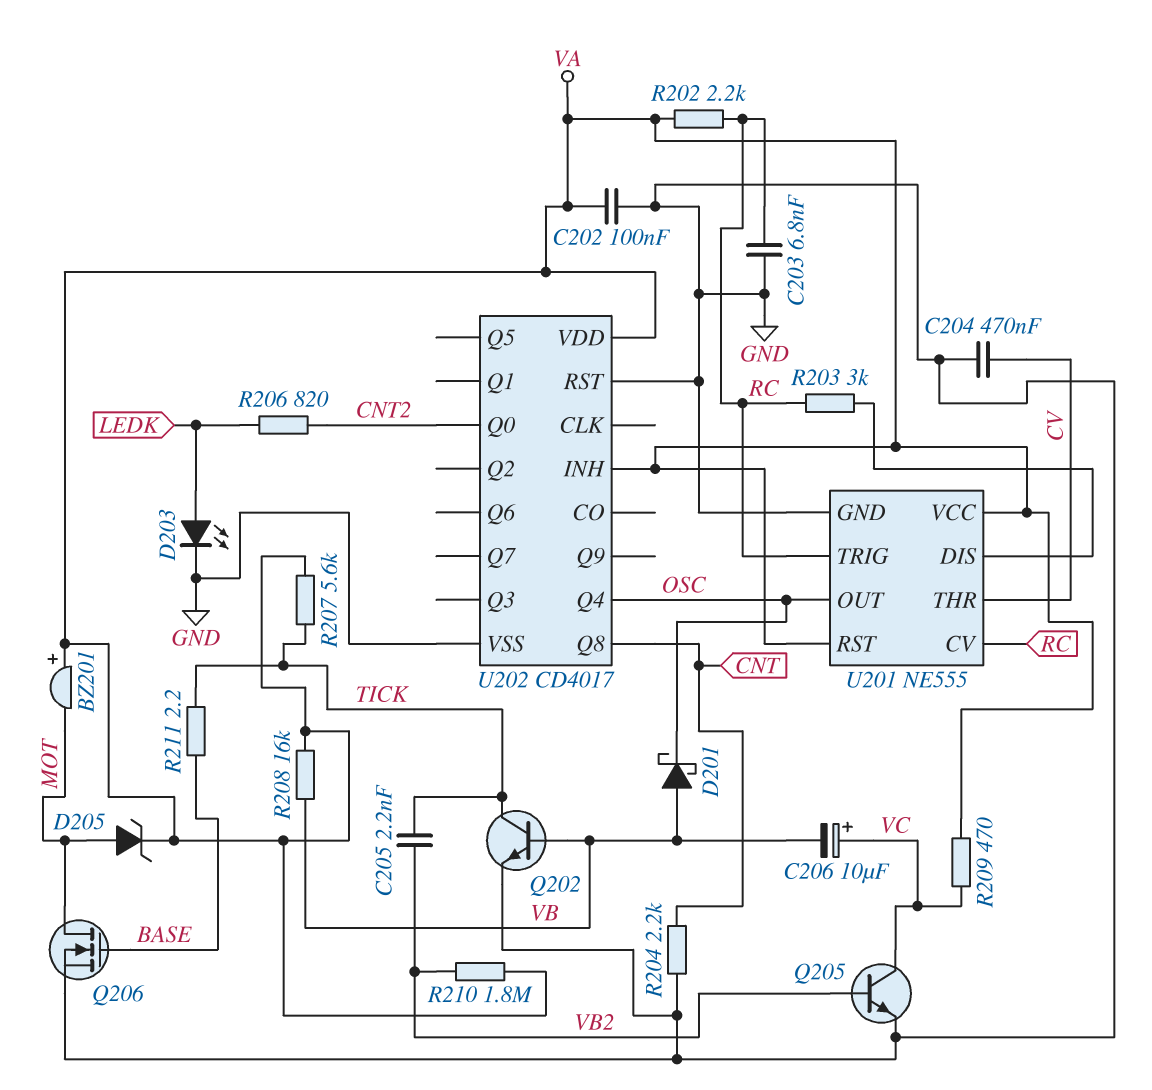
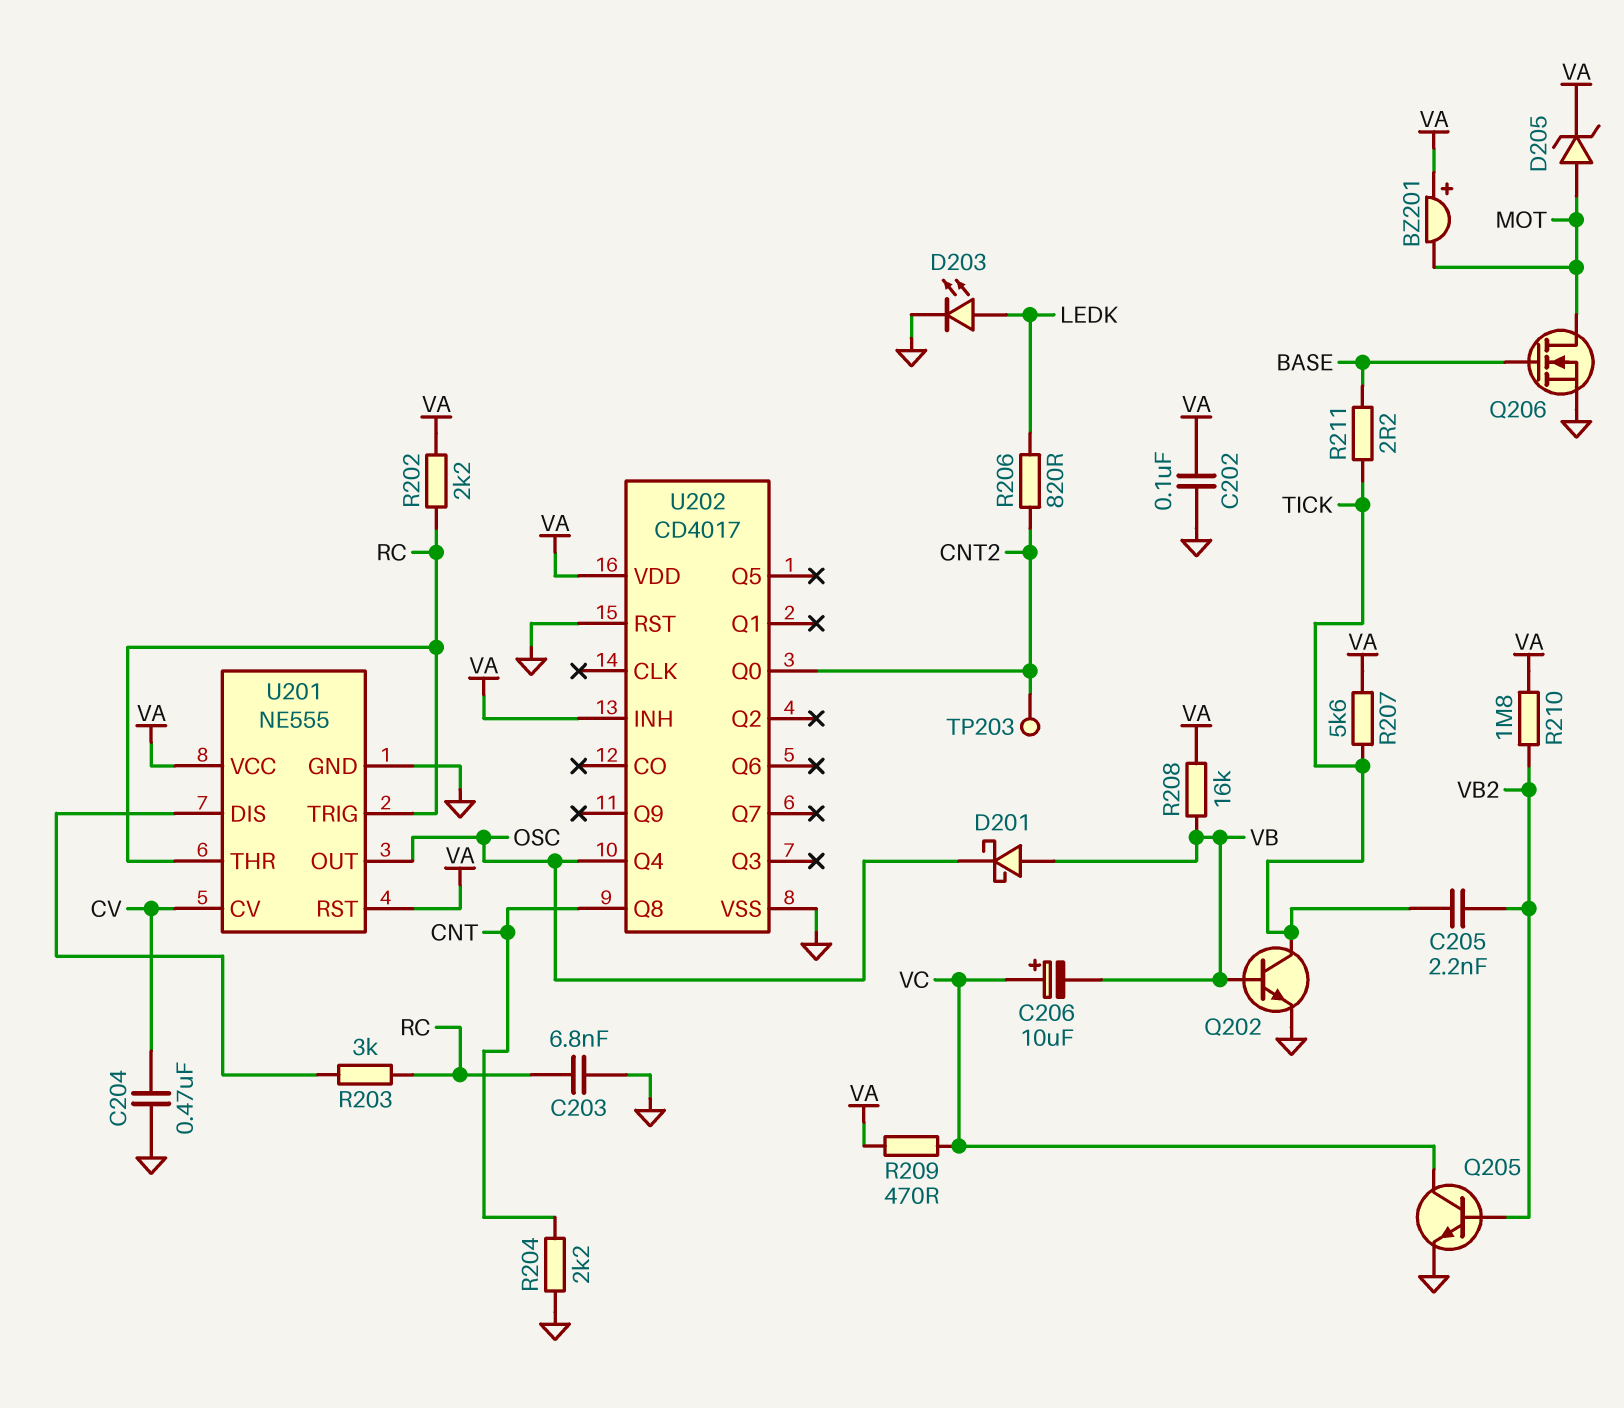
TP203: none -> test point (CNT2)
U201 pin CV: RC -> CV
U201 pin THR: CV -> RC

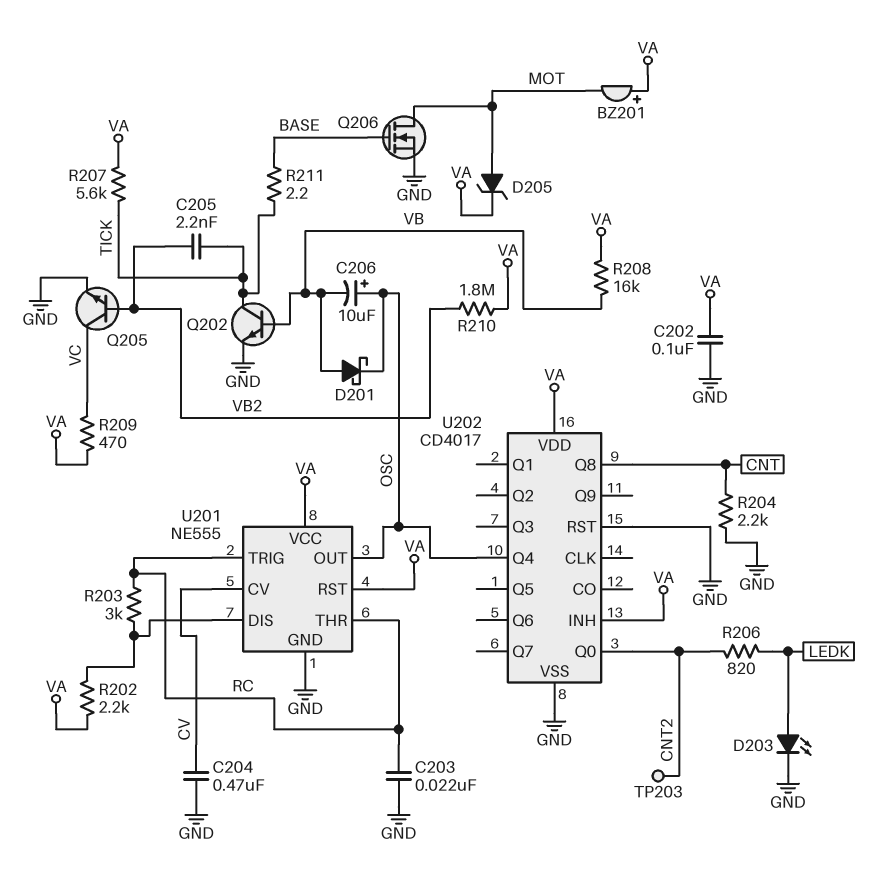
C203: 6.8nF (GND, RC) -> 22nF (GND, RC)
C206: 10uF (plus VC, minus VB) -> 10uF (plus OSC, minus VB)
R202: 2.2k (RC, VA) -> 2.2k (U201/DIS, VA)

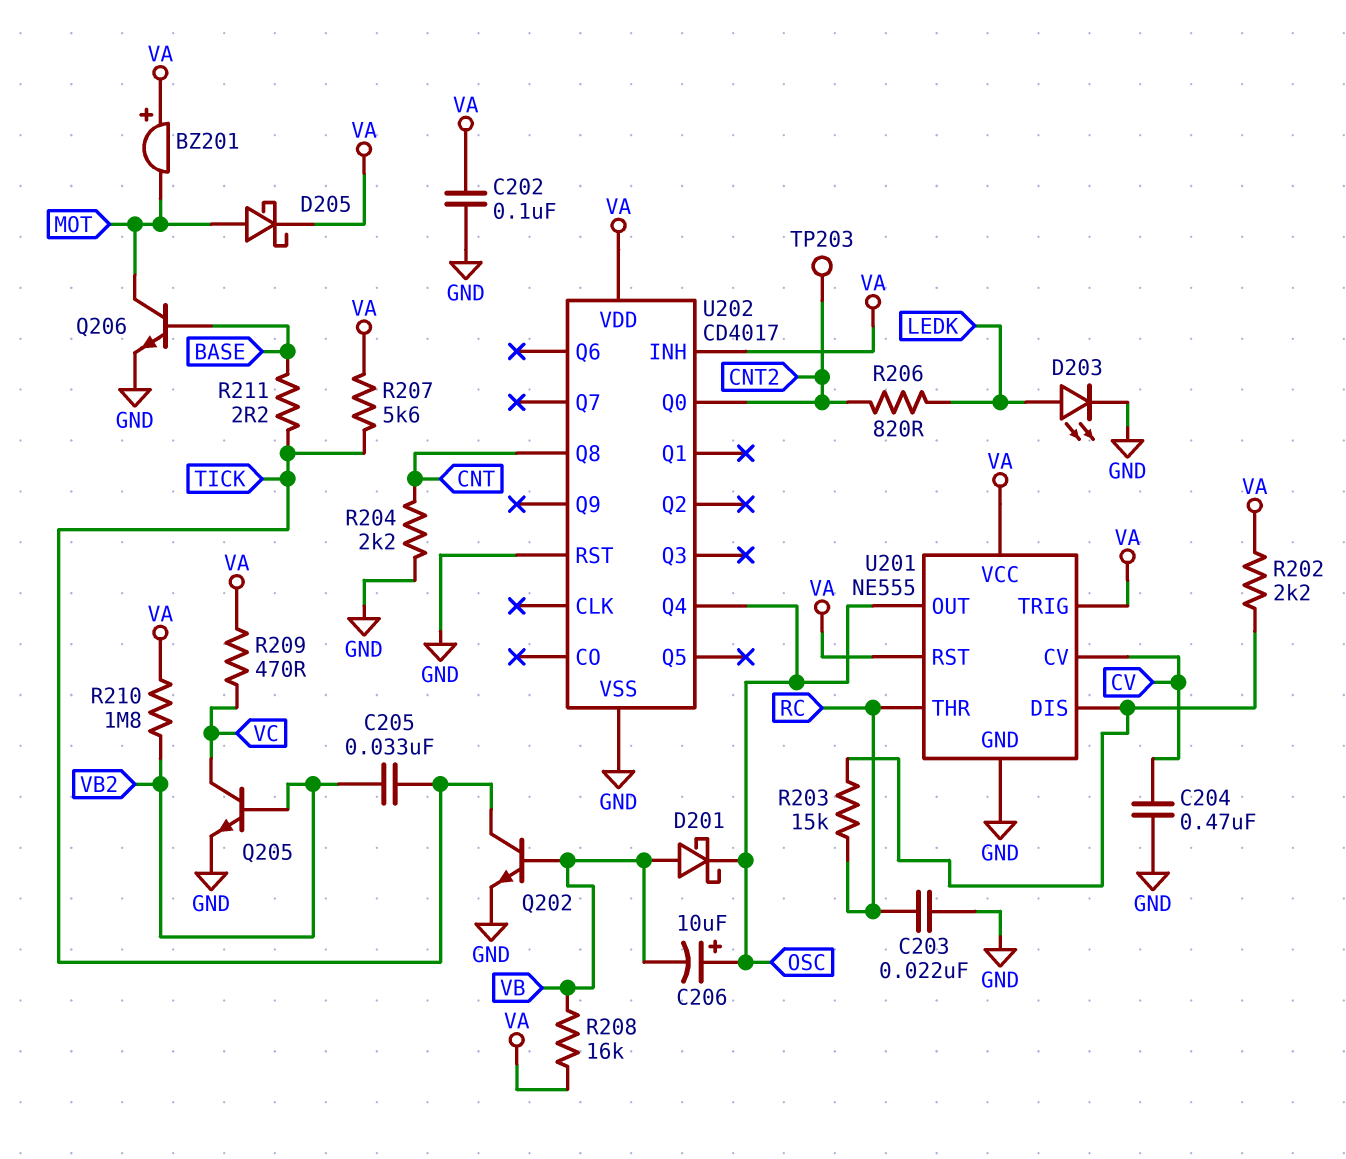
C205: 2.2nF (TICK, VB2) -> 33nF (TICK, VB2)
D205: zener (A MOT, K VA) -> schottky (A MOT, K VA)
Q206: NMOS (G BASE, D MOT, S GND) -> NPN (B BASE, C MOT, E GND)
R203: 3k (RC, U201/DIS) -> 15k (RC, U201/DIS)
U201 pin TRIG: RC -> VA

